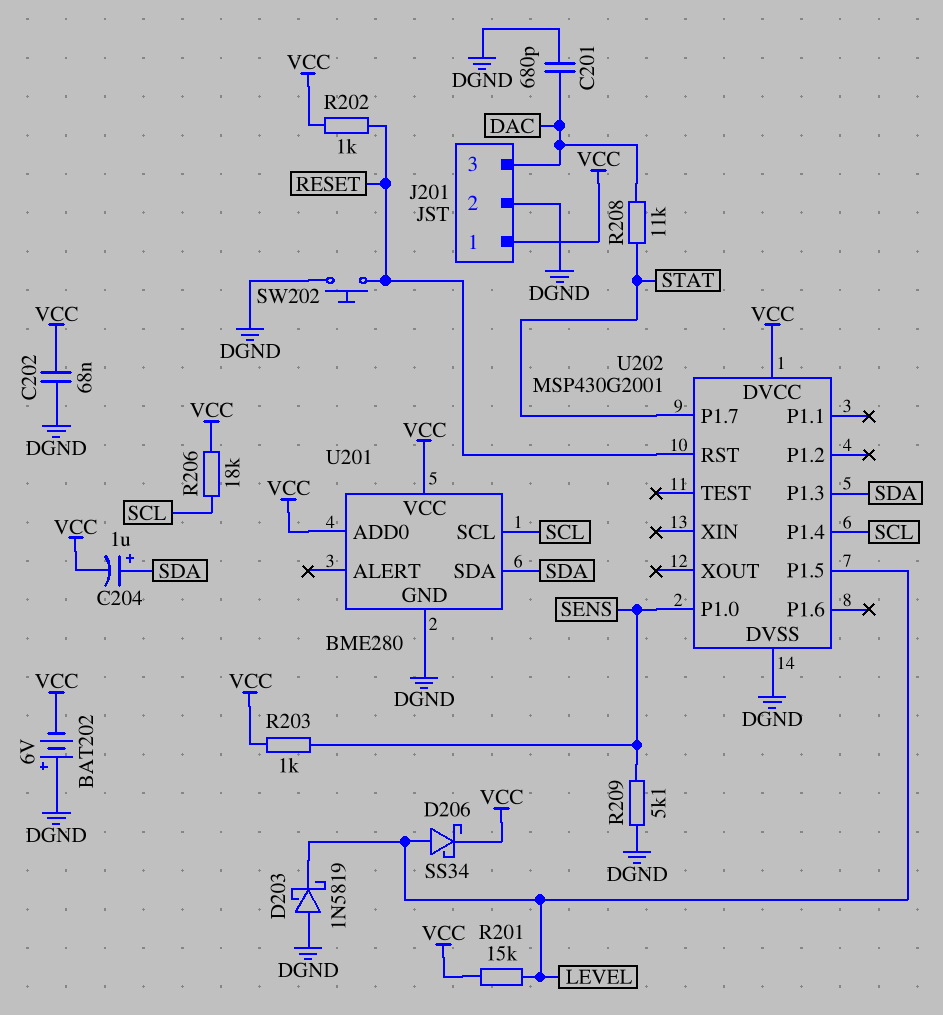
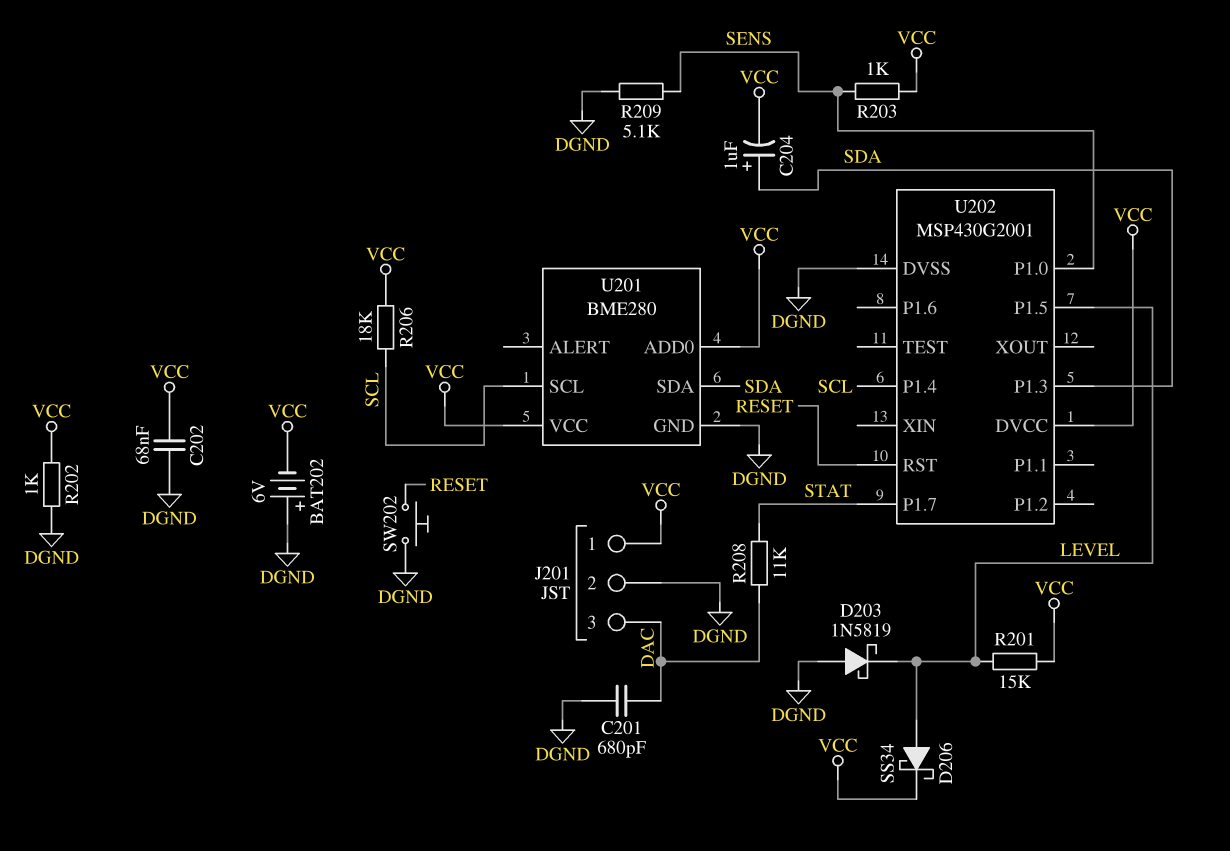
R202: 1k (RESET, VCC) -> 1k (DGND, VCC)

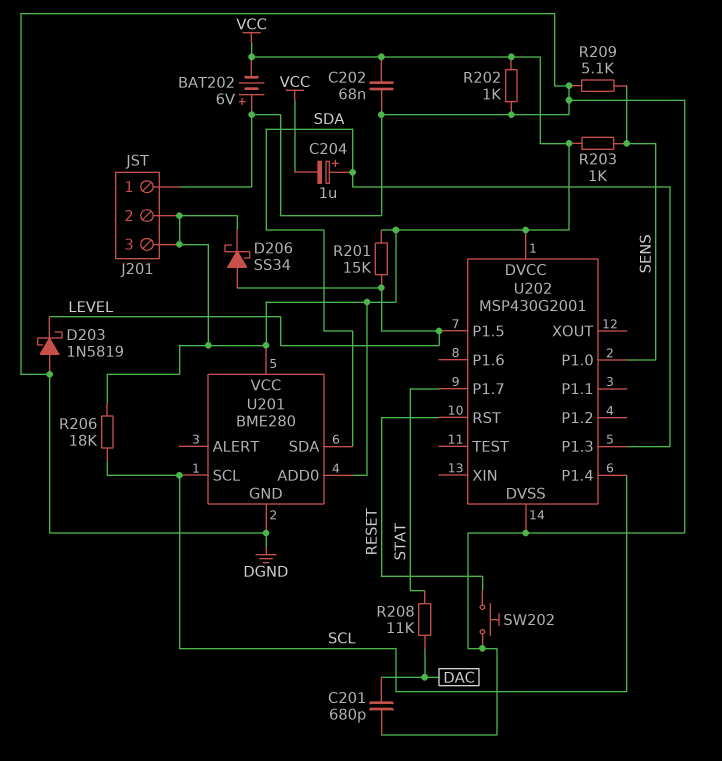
J201 pin 1: VCC -> DGND
J201 pin 2: DGND -> VCC
J201 pin 3: DAC -> VCC

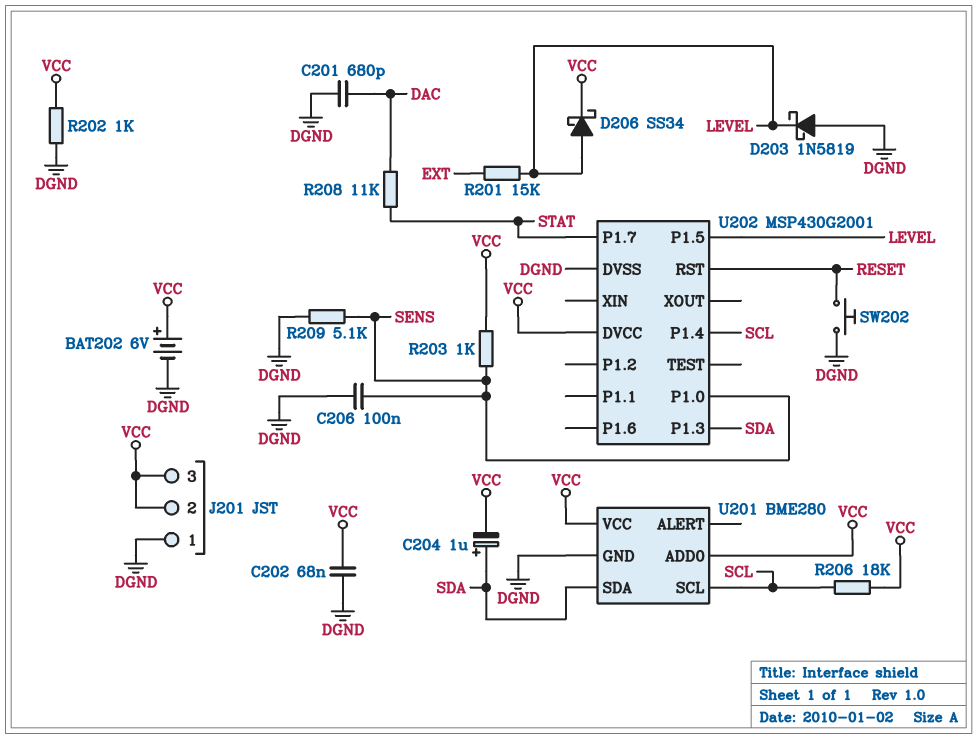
BAT202: 6V (plus DGND, minus VCC) -> 6V (plus VCC, minus DGND)
C206: none -> 100nF (DGND, SENS)
R201: 15k (LEVEL, VCC) -> 15k (EXT, LEVEL)

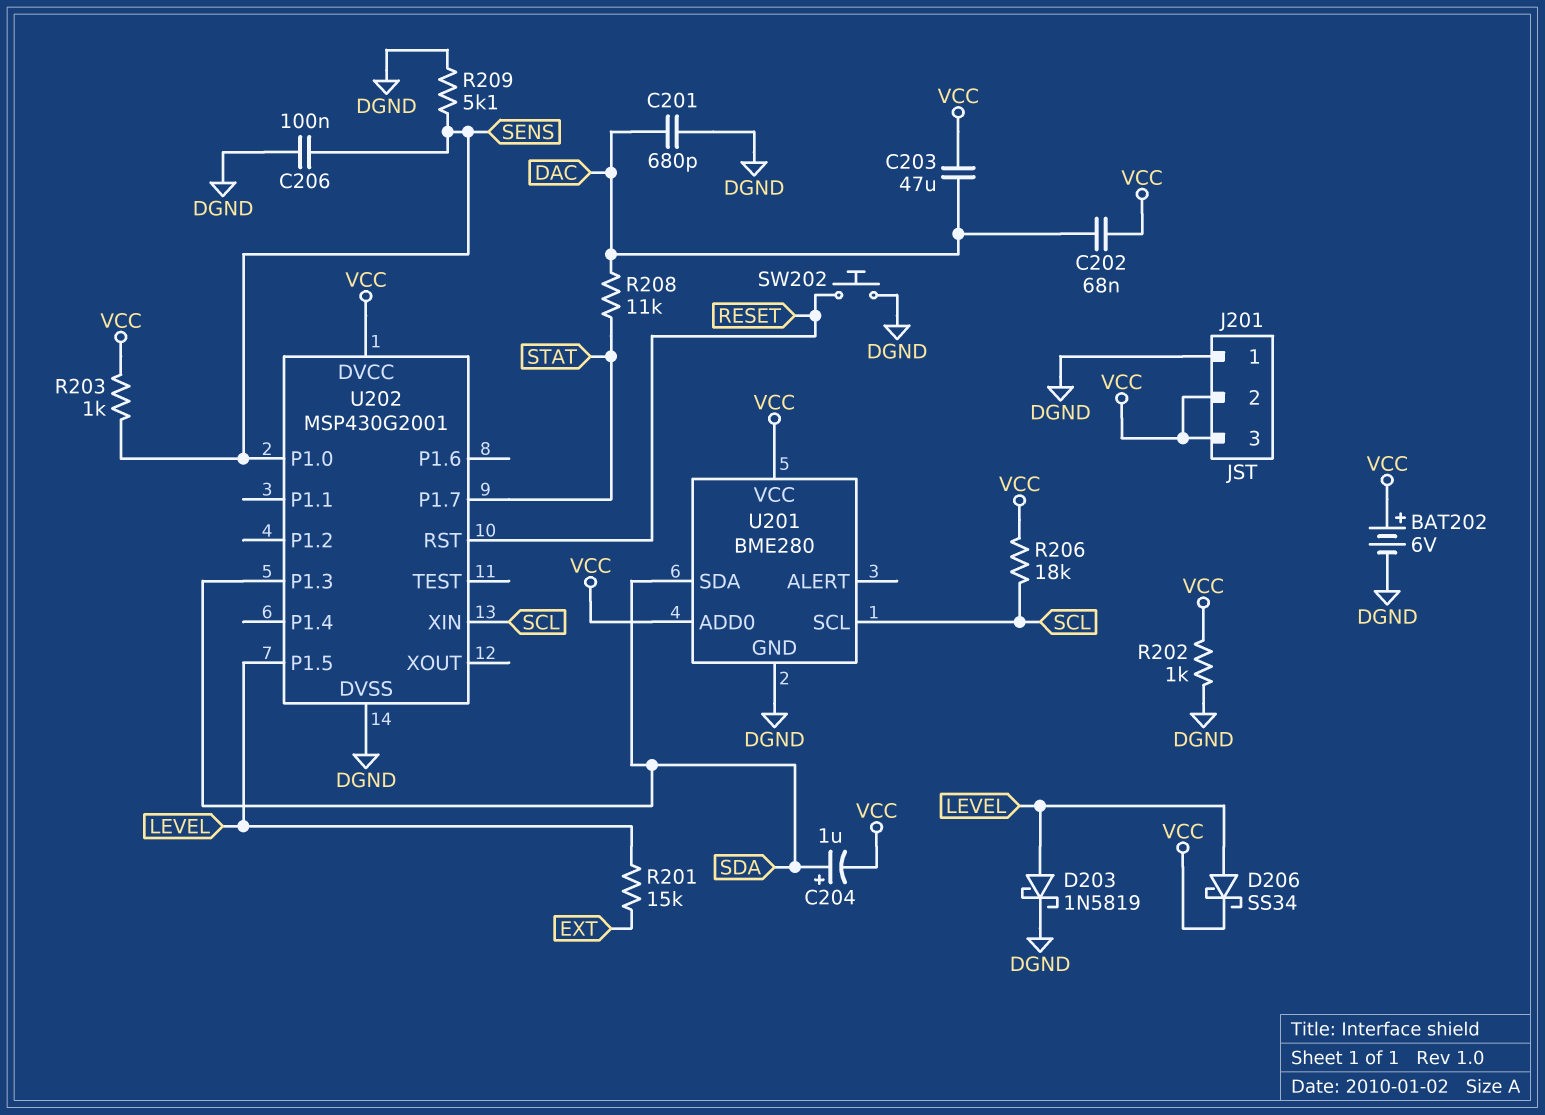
C202: 68nF (DGND, VCC) -> 68nF (DAC, VCC)
C203: none -> 47uF (DAC, VCC)
D203: schottky 1N5819 (A DGND, K LEVEL) -> schottky 1N5819 (A LEVEL, K DGND)
U202 pin P1.4: SCL -> none
U202 pin XIN: none -> SCL

